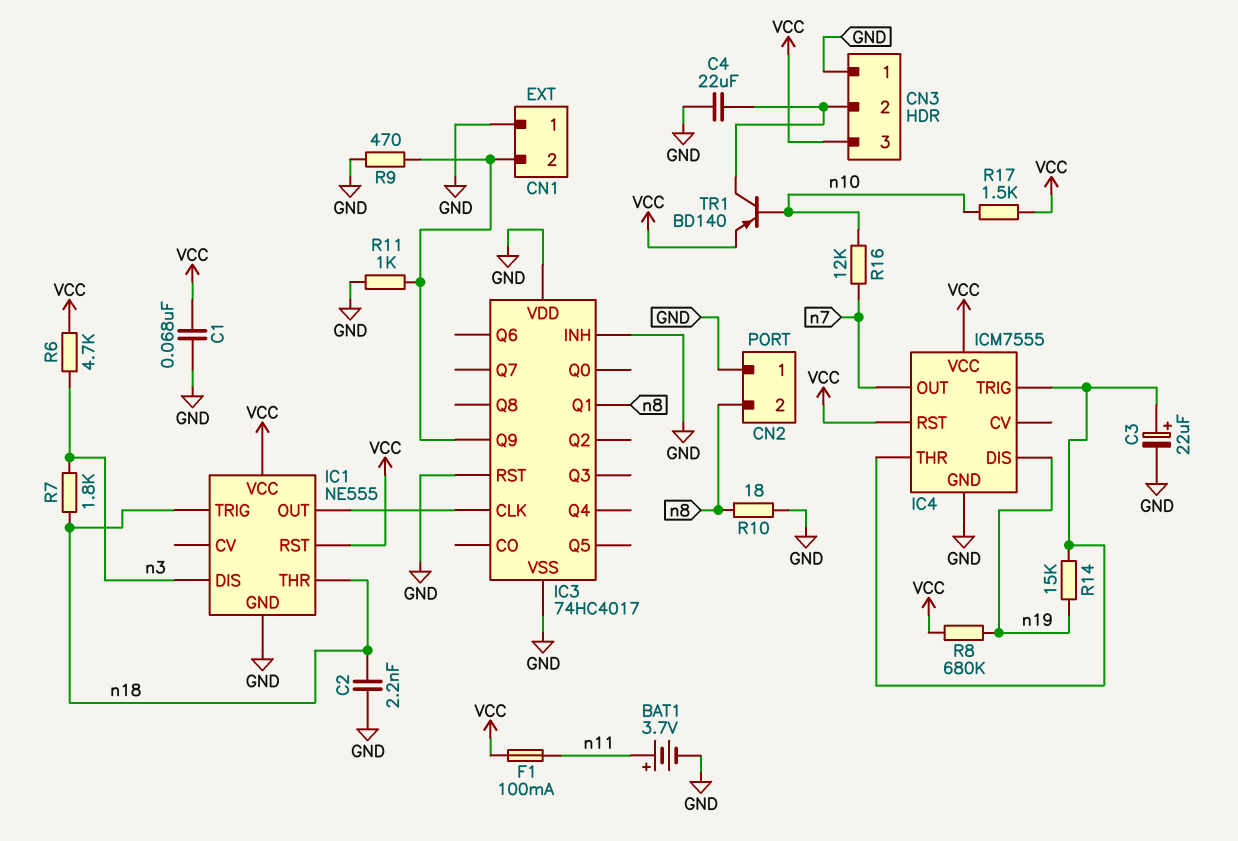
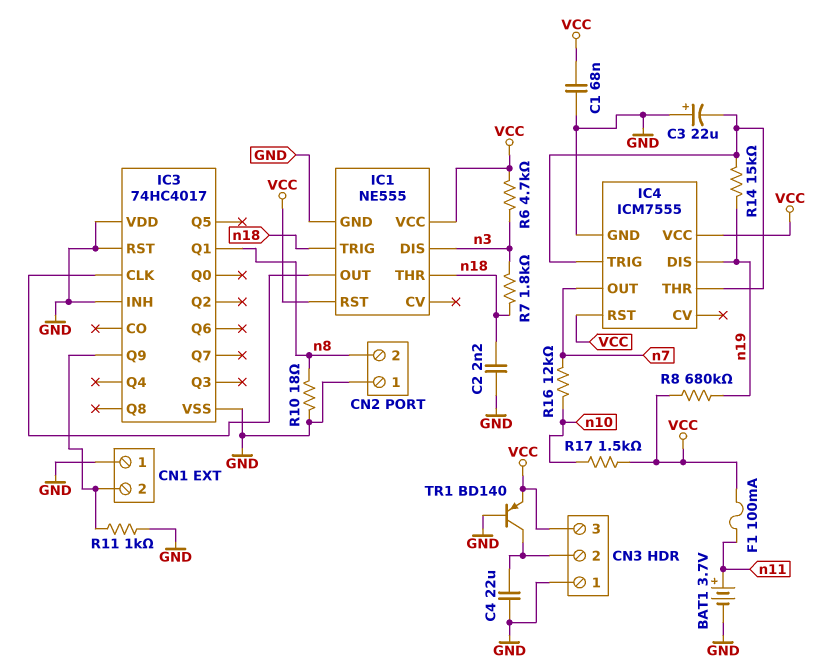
C3: 22uF (plus IC4/THR, minus GND) -> 22uF (plus GND, minus IC4/THR)
R9: 470 (CN1/2, GND) -> none
TR1: PNP BD140 (B n10, C CN3/2, E VCC) -> PNP BD140 (B GND, C CN3/2, E VCC)

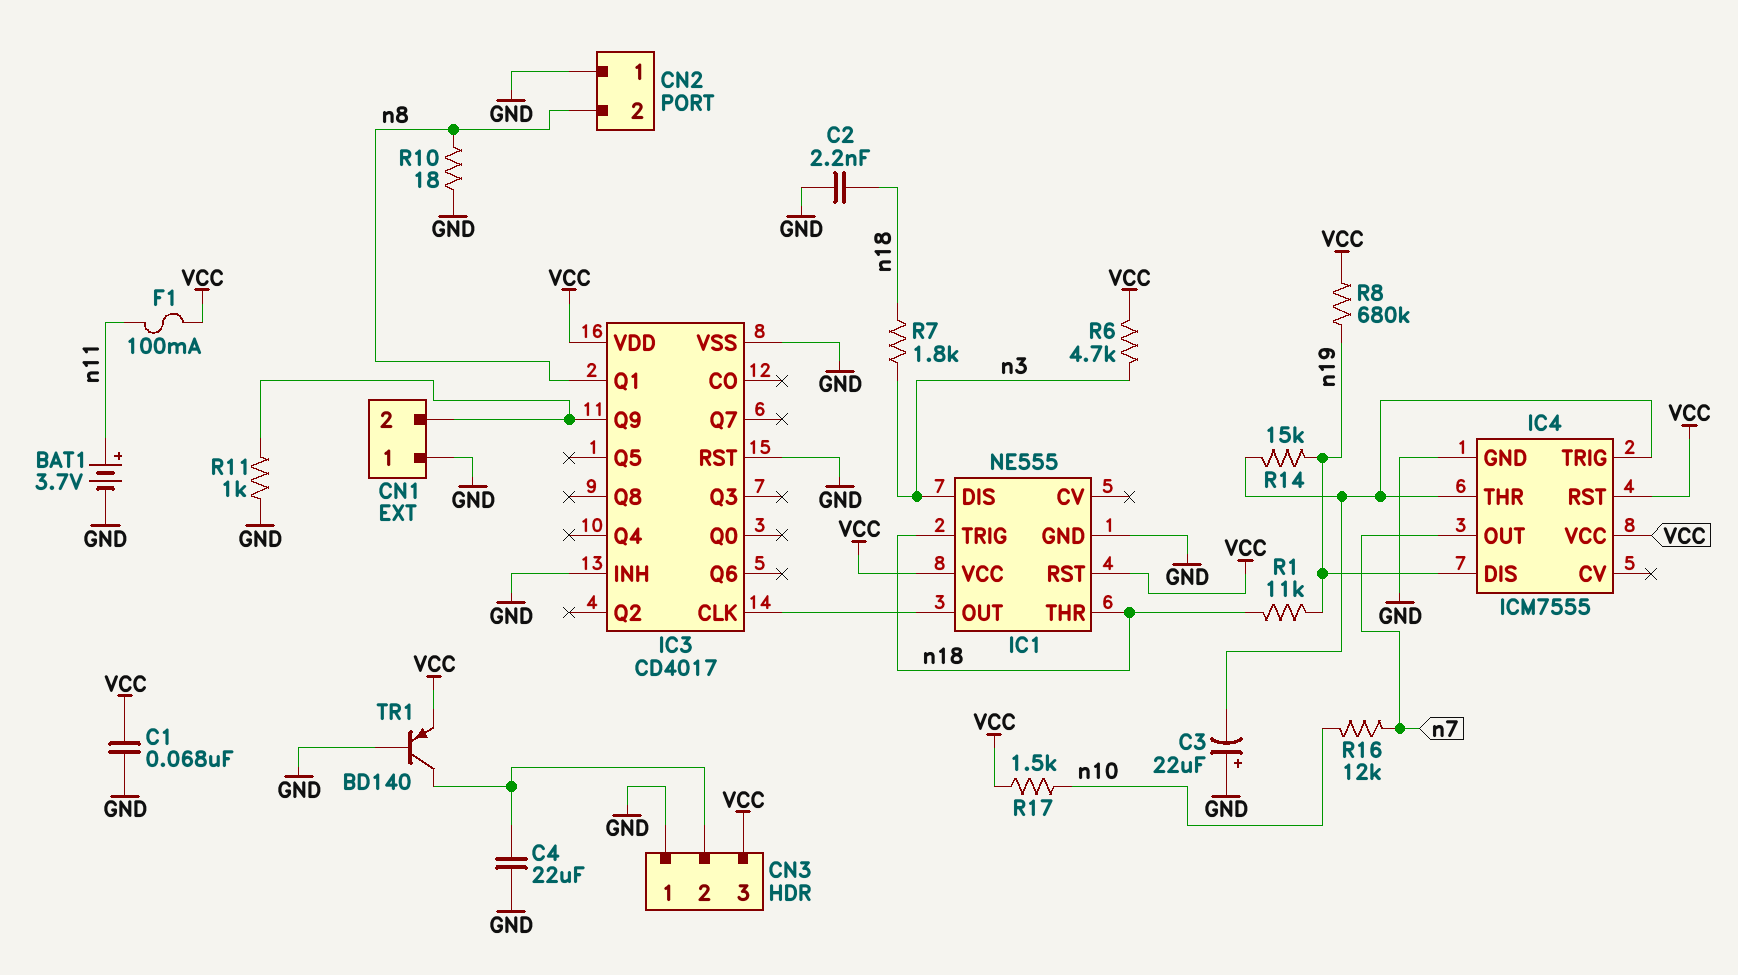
IC3: 74HC4017 -> CD4017
IC3 pin VDD: GND -> VCC
R1: none -> 11k (n18, n19)

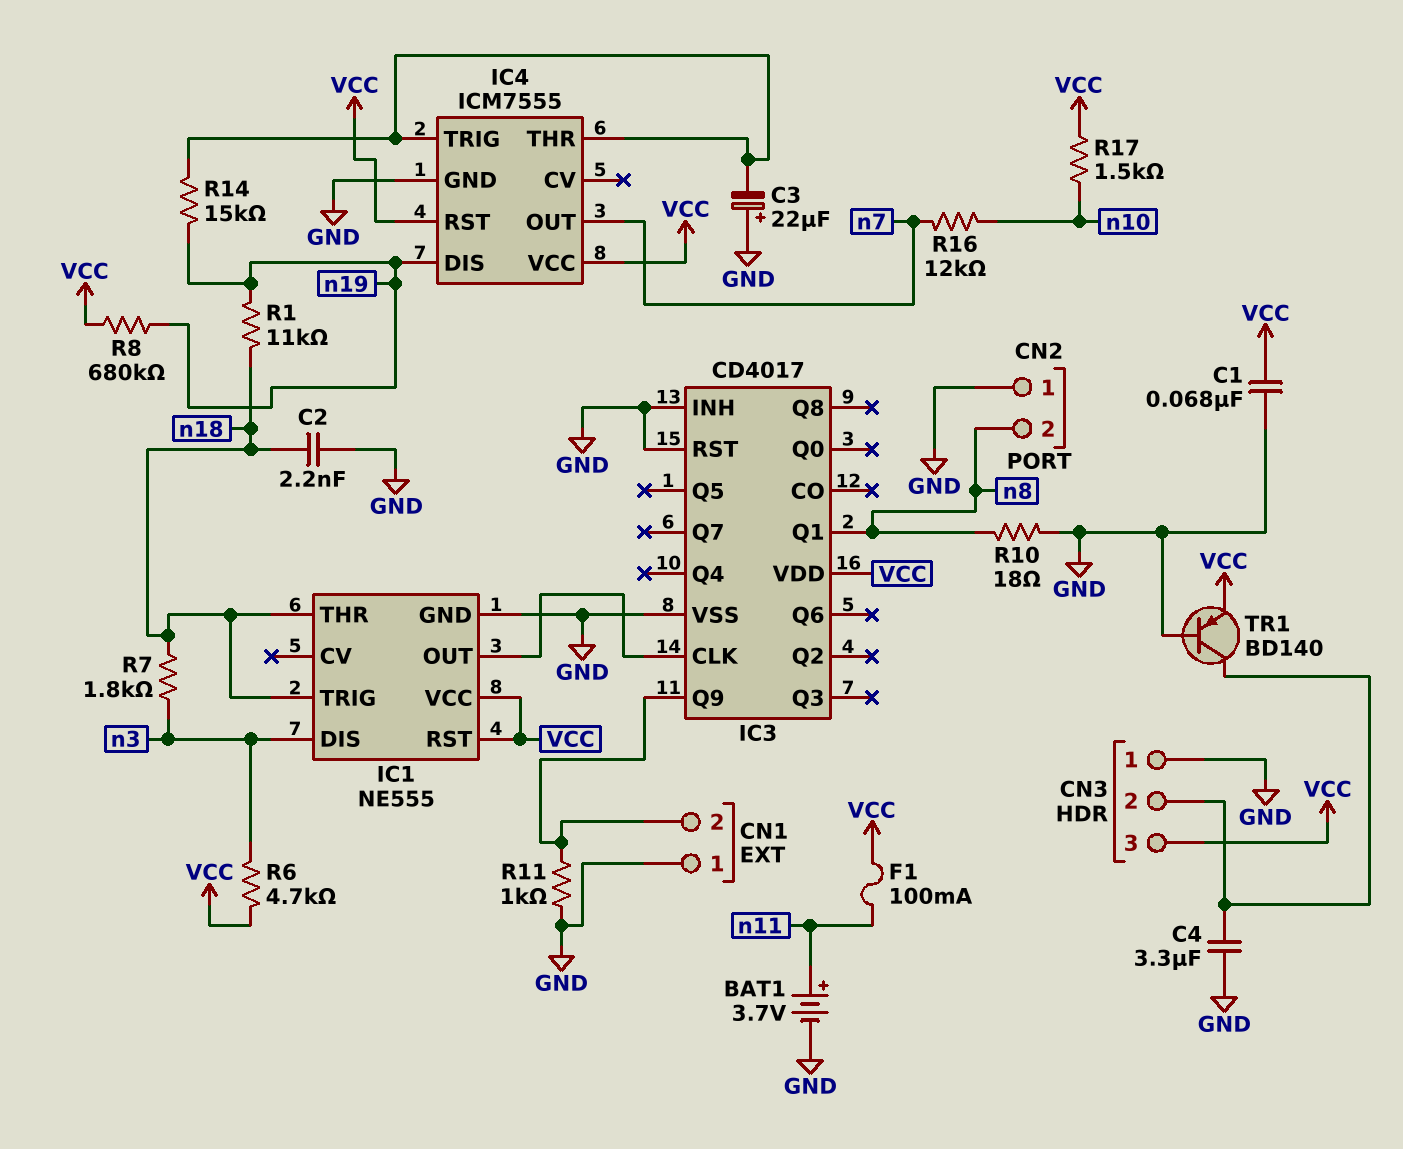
C4: 22uF (CN3/2, GND) -> 3.3uF (CN3/2, GND)

